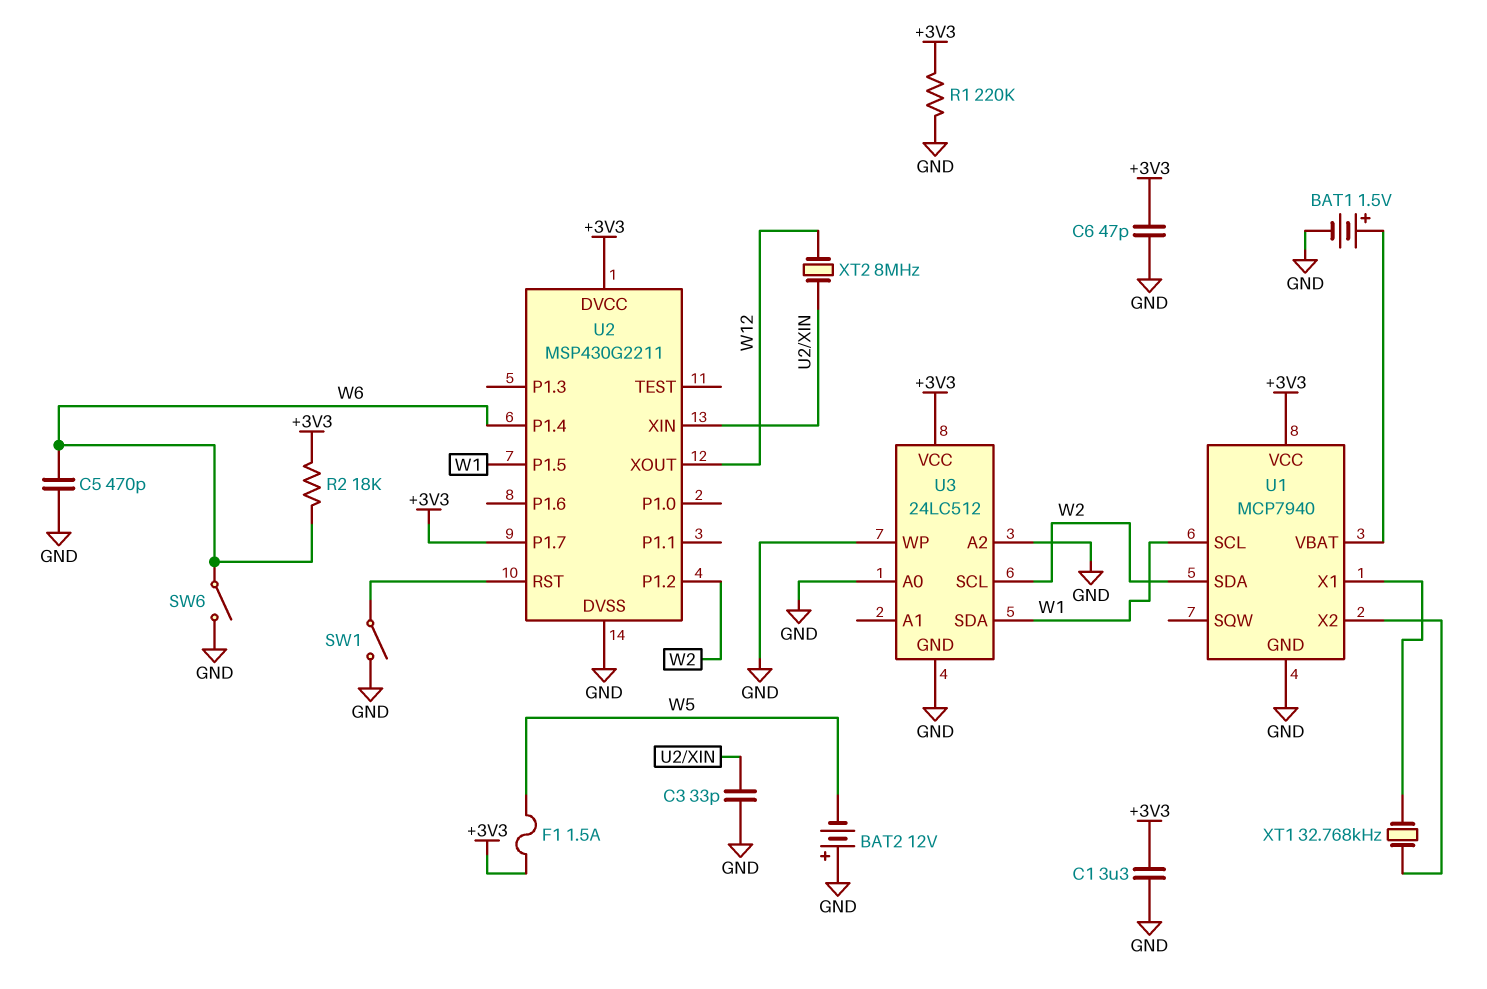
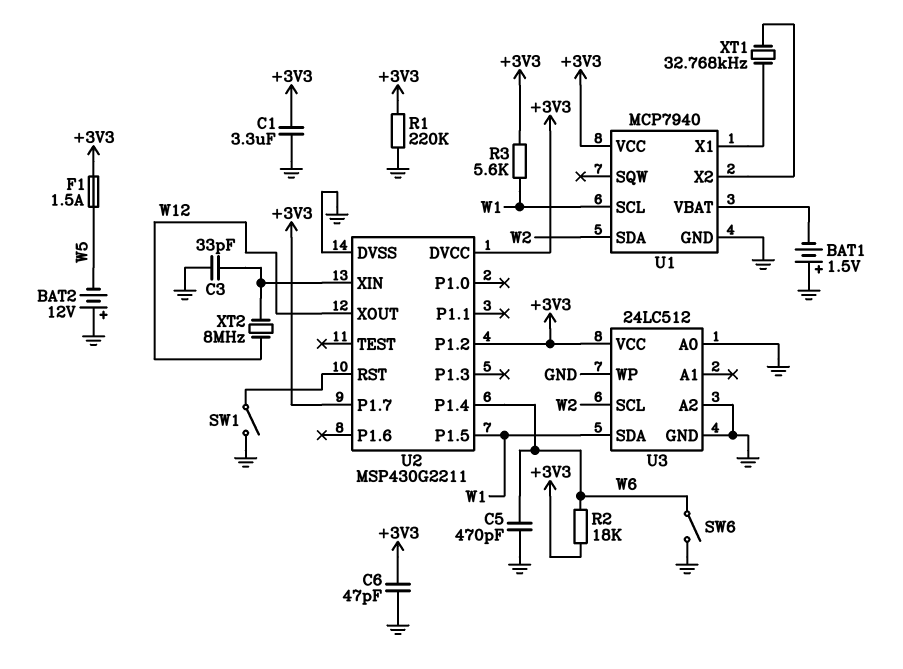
BAT1: 1.5V (plus U1/VBAT, minus GND) -> 1.5V (plus GND, minus U1/VBAT)
R3: none -> 5.6k (+3V3, W1)
U2 pin P1.2: W2 -> +3V3

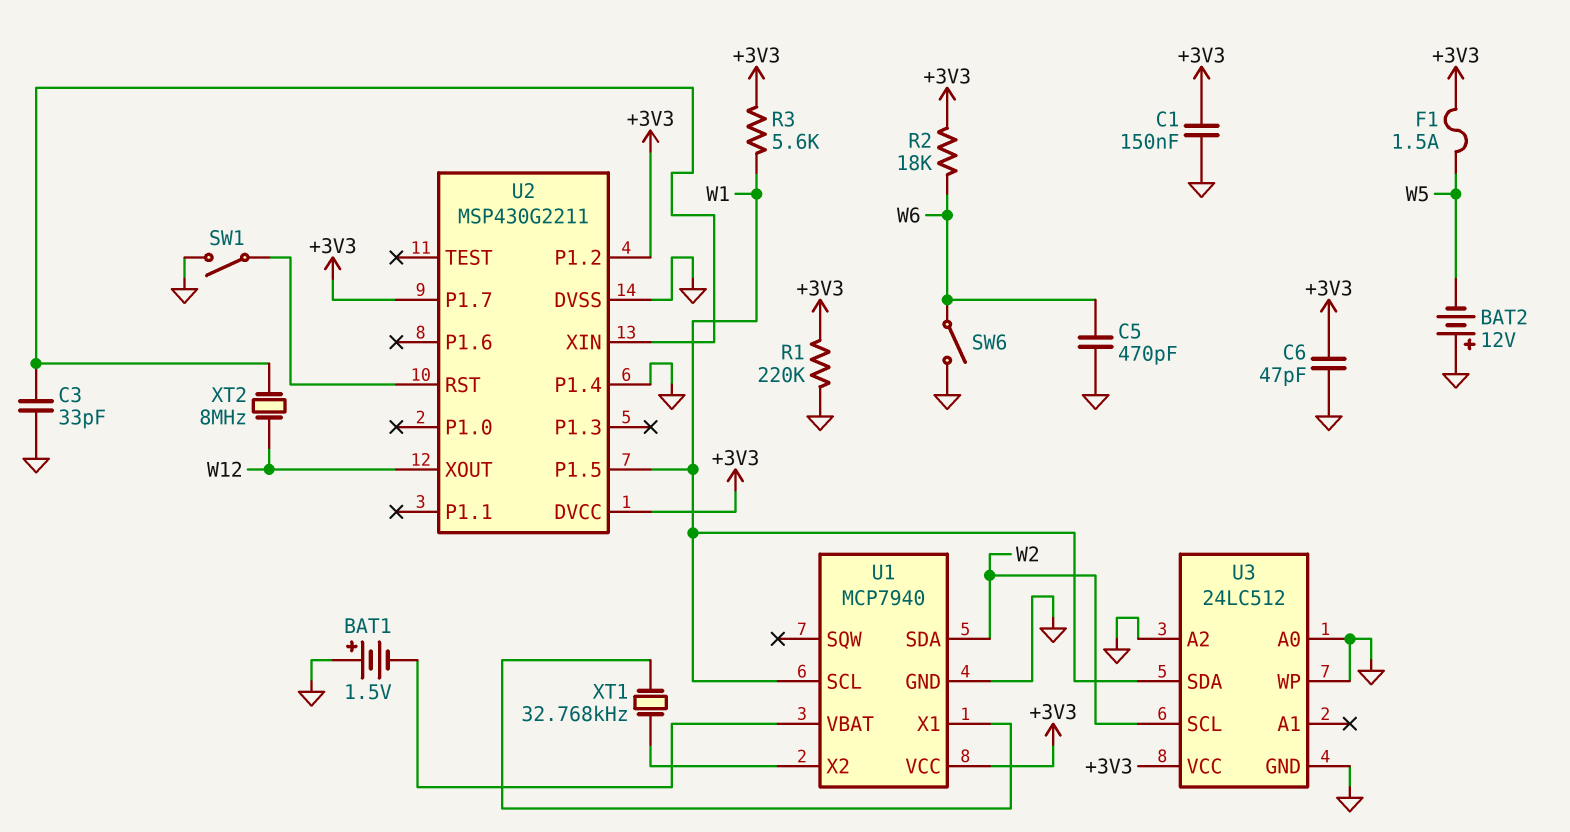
C1: 3.3uF (+3V3, GND) -> 150nF (+3V3, GND)
U2 pin P1.4: W6 -> GND

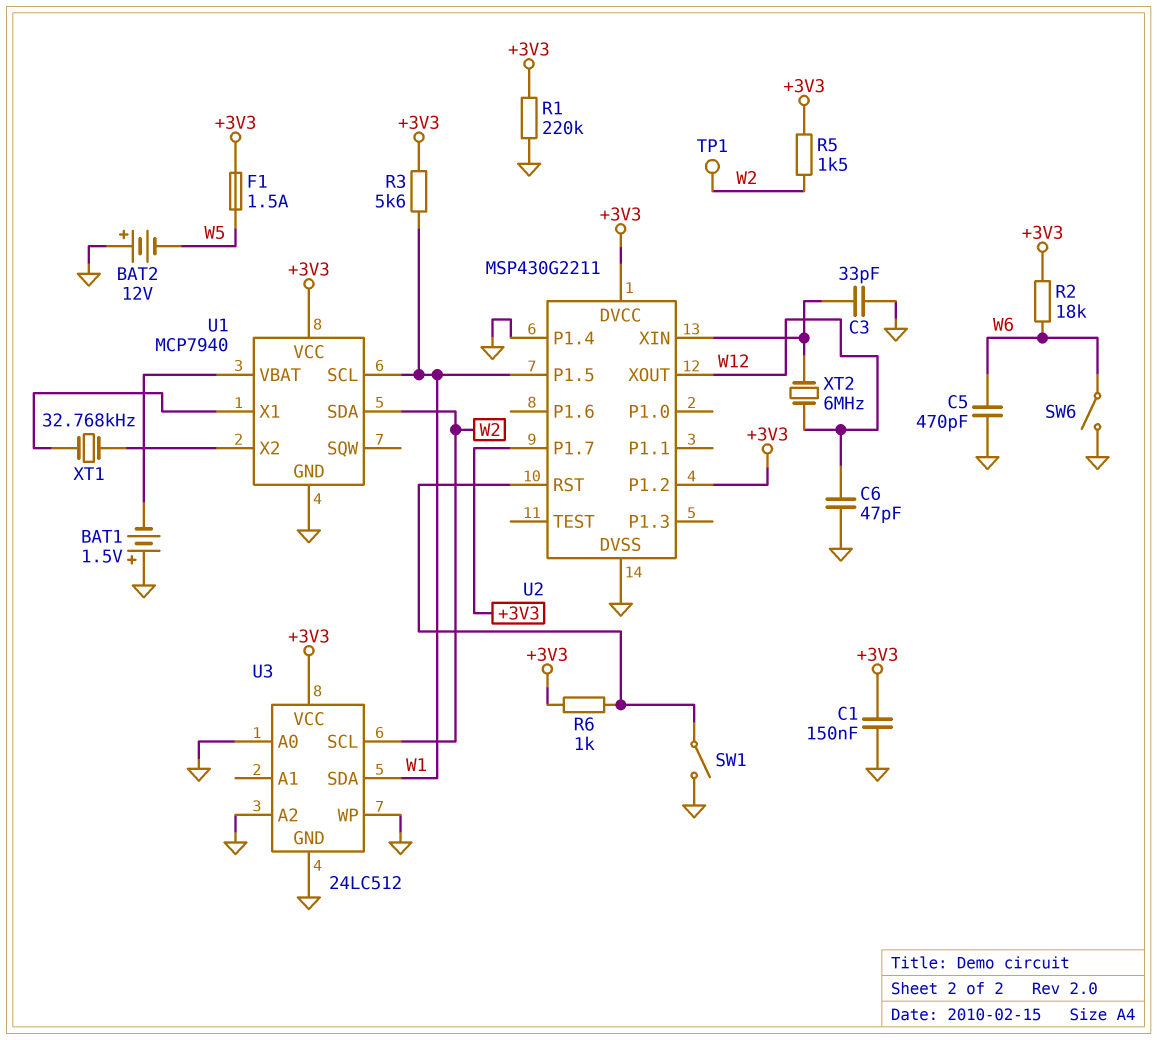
C6: 47pF (+3V3, GND) -> 47pF (GND, W12)
R5: none -> 1.5k (+3V3, W2)
R6: none -> 1k (+3V3, U2/RST)
TP1: none -> test point (W2)
XT2: 8MHz (U2/XIN, W12) -> 6MHz (U2/XIN, W12)

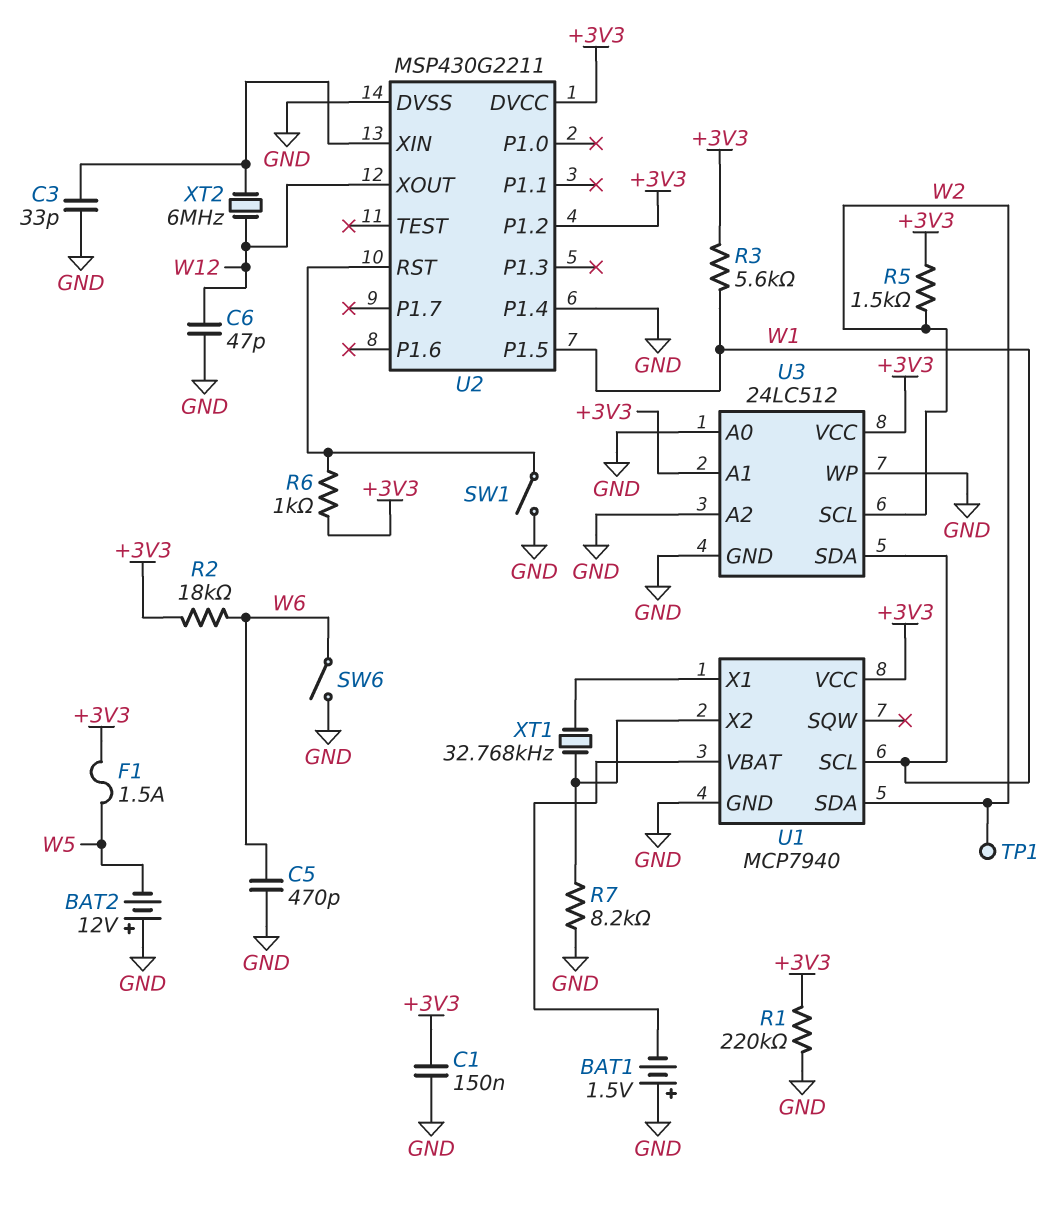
R7: none -> 8.2k (GND, U1/X2)
U2 pin P1.7: +3V3 -> none
U3 pin A1: none -> +3V3

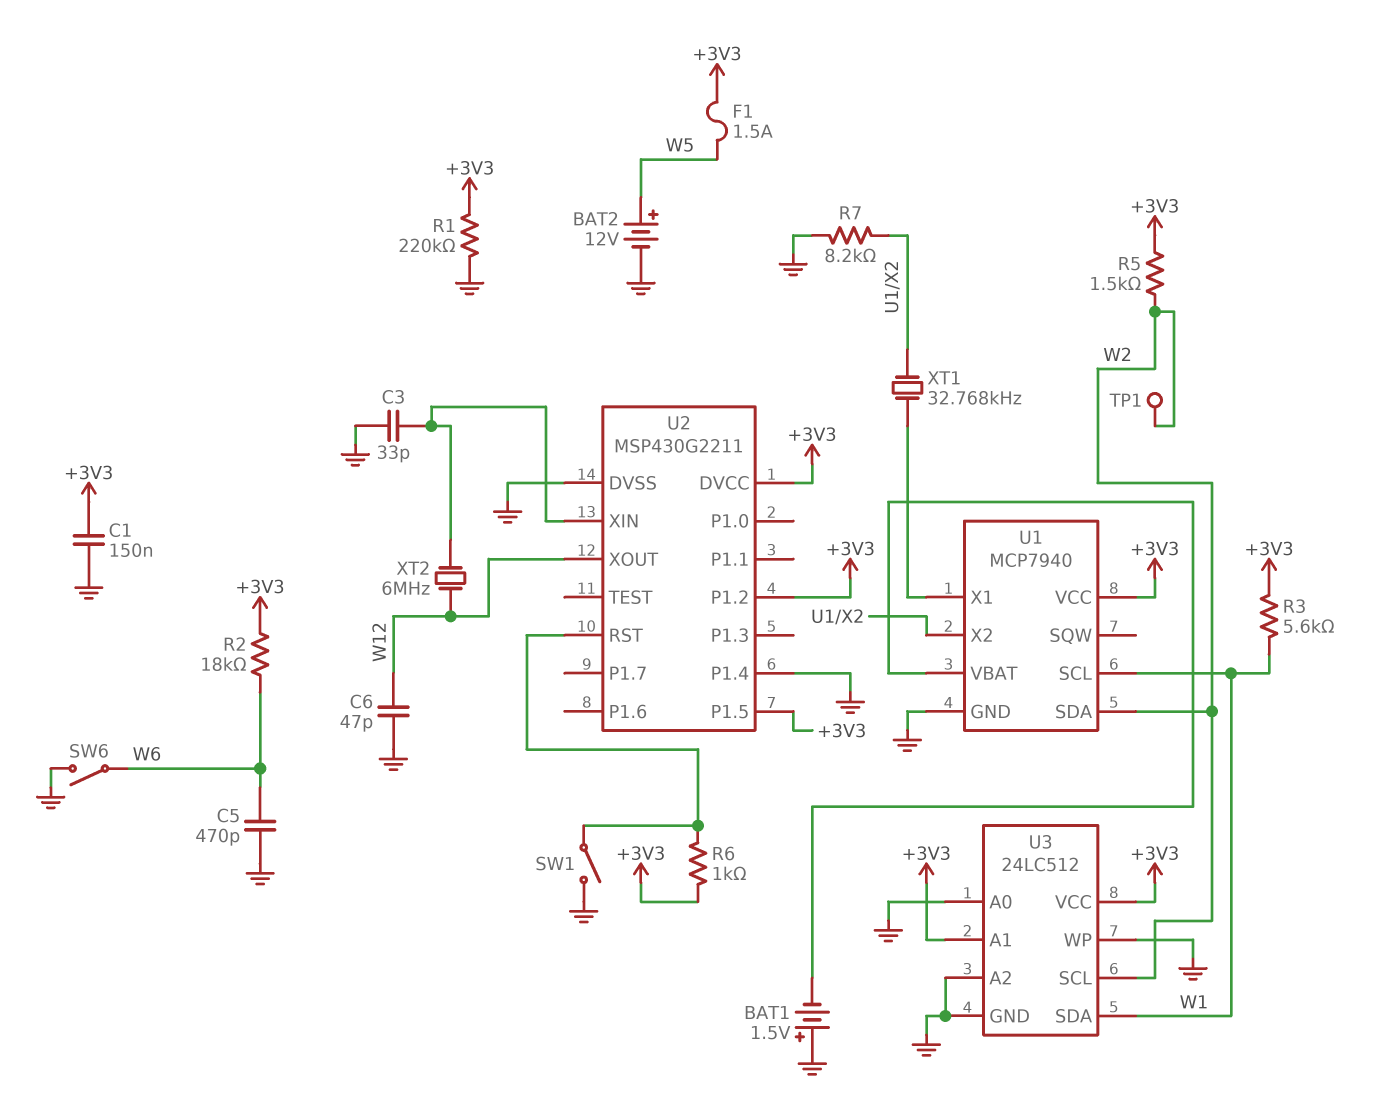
BAT2: 12V (plus GND, minus W5) -> 12V (plus W5, minus GND)
U2 pin P1.5: W1 -> +3V3

